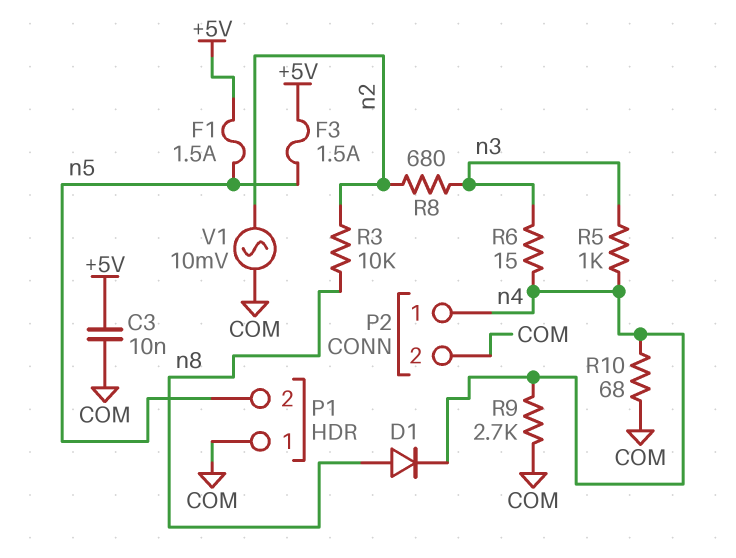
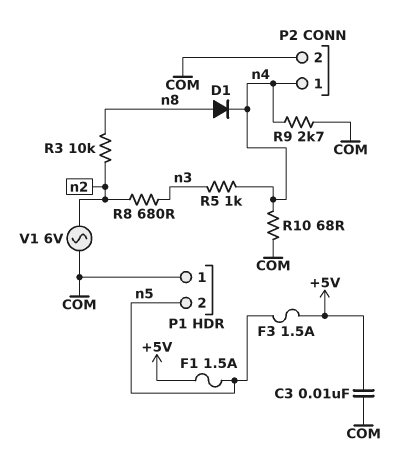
R6: 15 (n3, n4) -> none
V1: AC 10mV (COM, n2) -> AC 6V (COM, n2)

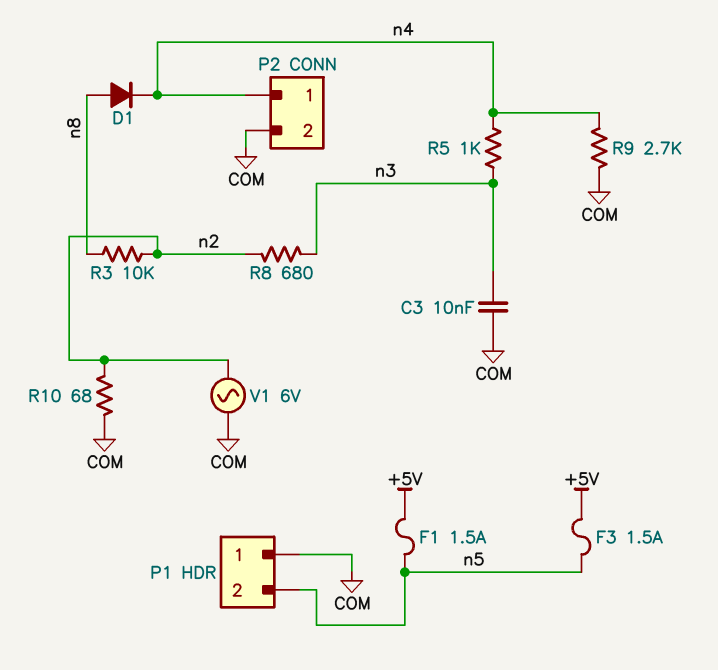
C3: 10nF (+5V, COM) -> 10nF (COM, n3)
R10: 68 (COM, n4) -> 68 (COM, n2)

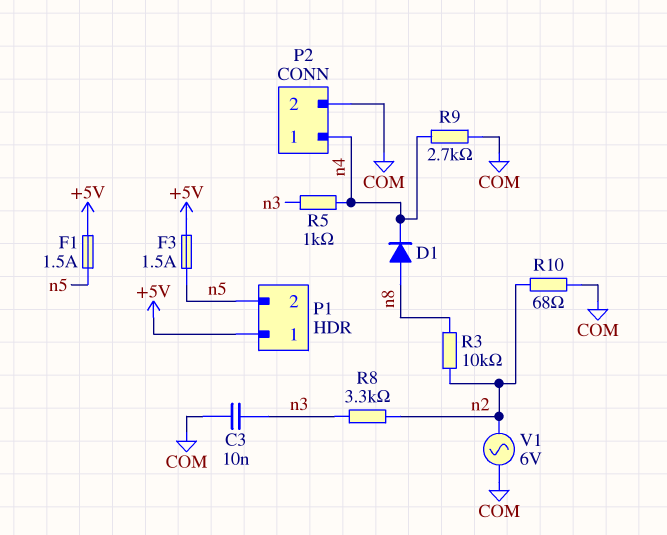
P1 pin 1: COM -> +5V
R8: 680 (n2, n3) -> 3.3k (n2, n3)

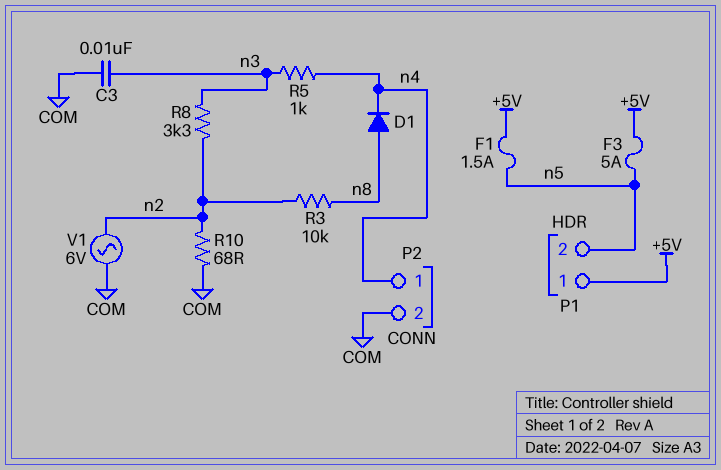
F3: 1.5A (+5V, n5) -> 5A (+5V, n5)
R9: 2.7k (COM, n4) -> none

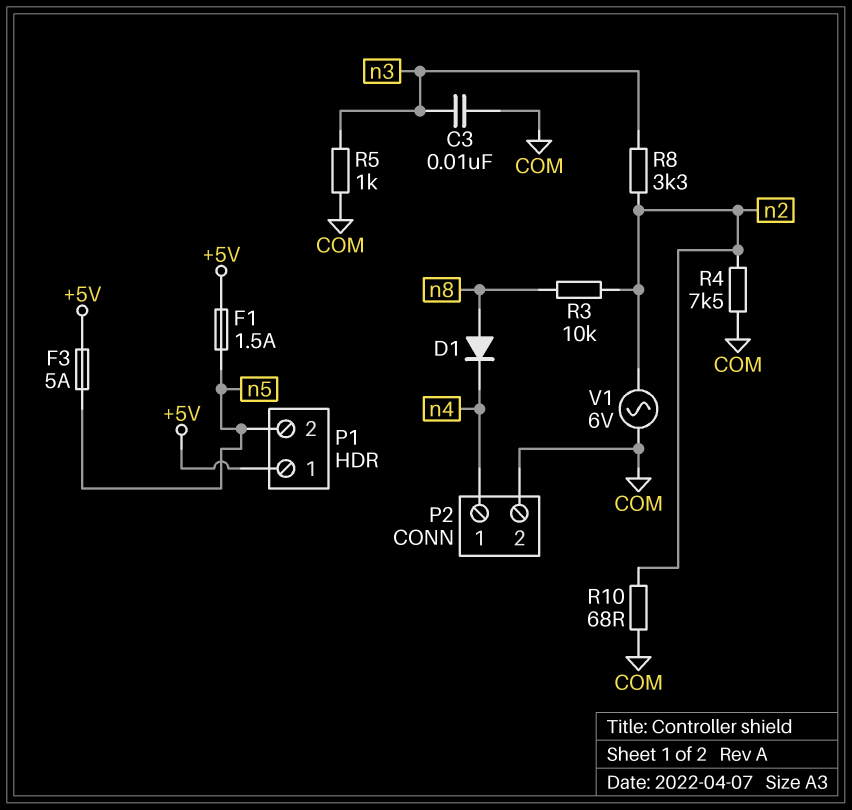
R4: none -> 7.5k (COM, n2)
R5: 1k (n3, n4) -> 1k (COM, n3)

